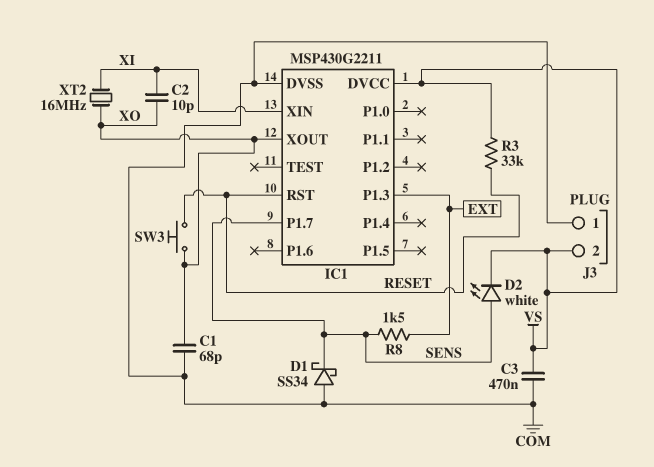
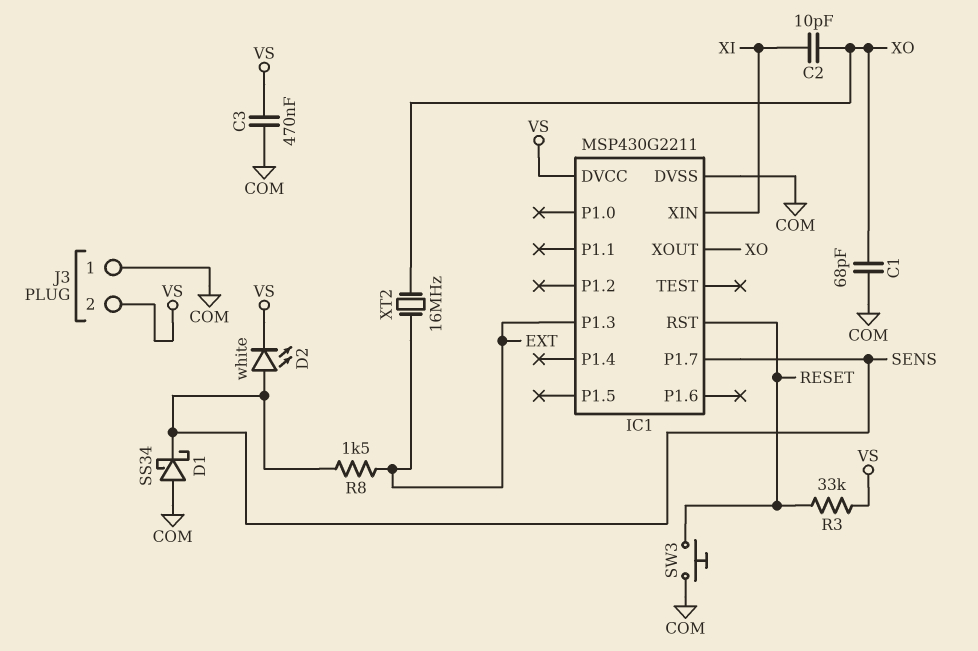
SW3: button (RESET, XO) -> button (COM, RESET)
XT2: 16MHz (XI, XO) -> 16MHz (EXT, XO)

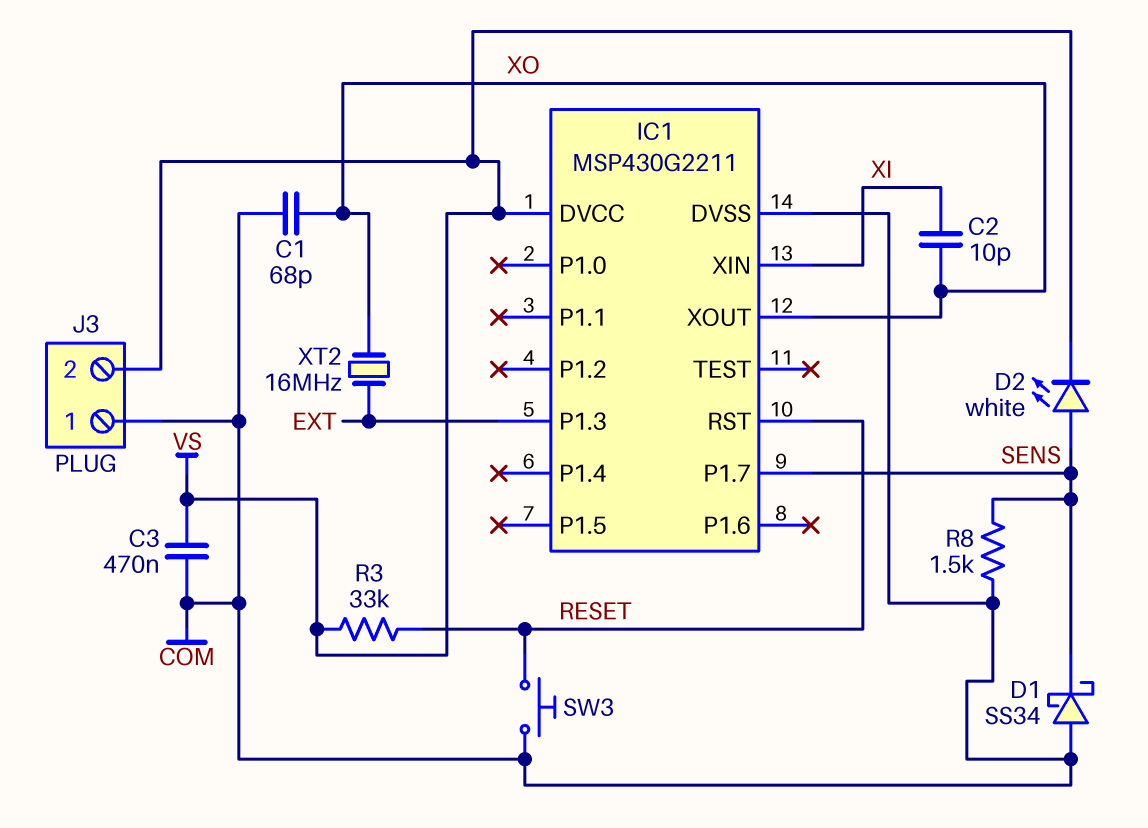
R8: 1.5k (EXT, SENS) -> 1.5k (COM, SENS)

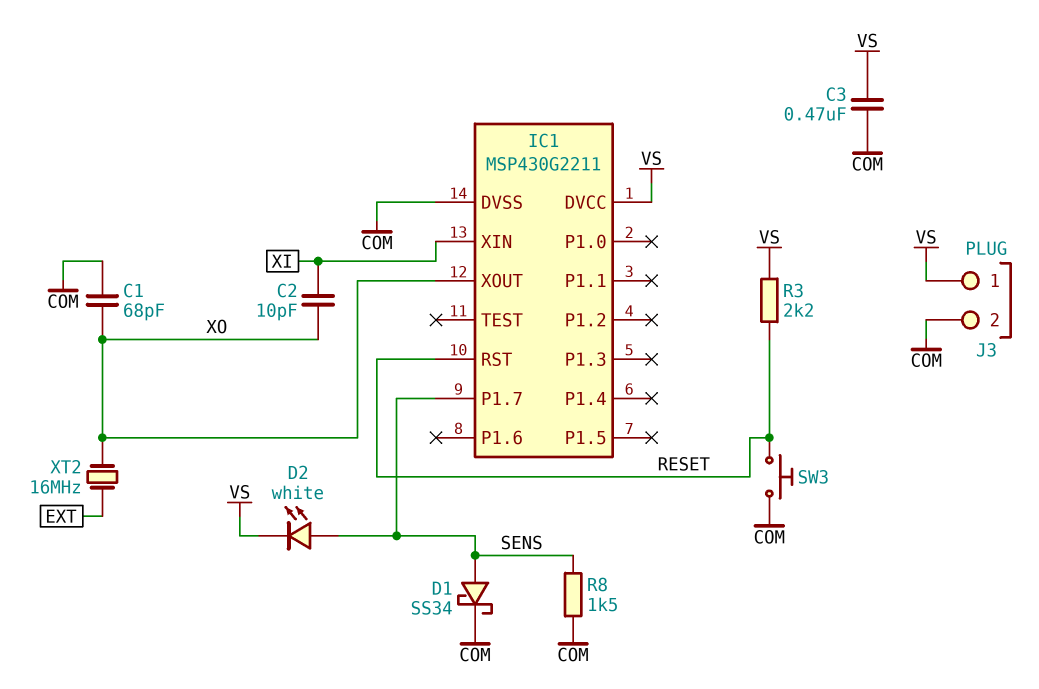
D1: schottky SS34 (A COM, K SENS) -> schottky SS34 (A SENS, K COM)
IC1 pin P1.3: EXT -> none
J3 pin 1: COM -> VS
J3 pin 2: VS -> COM
R3: 33k (RESET, VS) -> 2.2k (RESET, VS)

